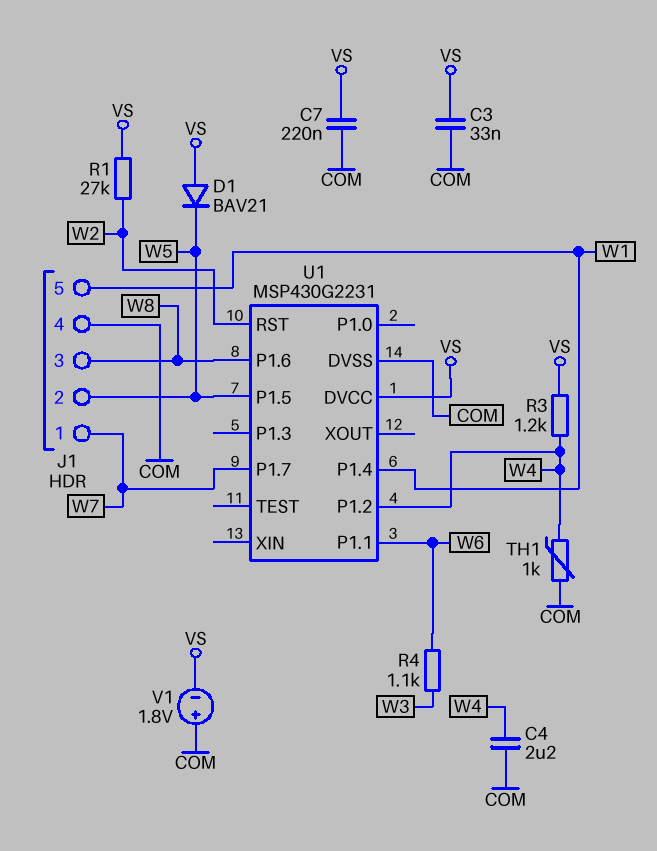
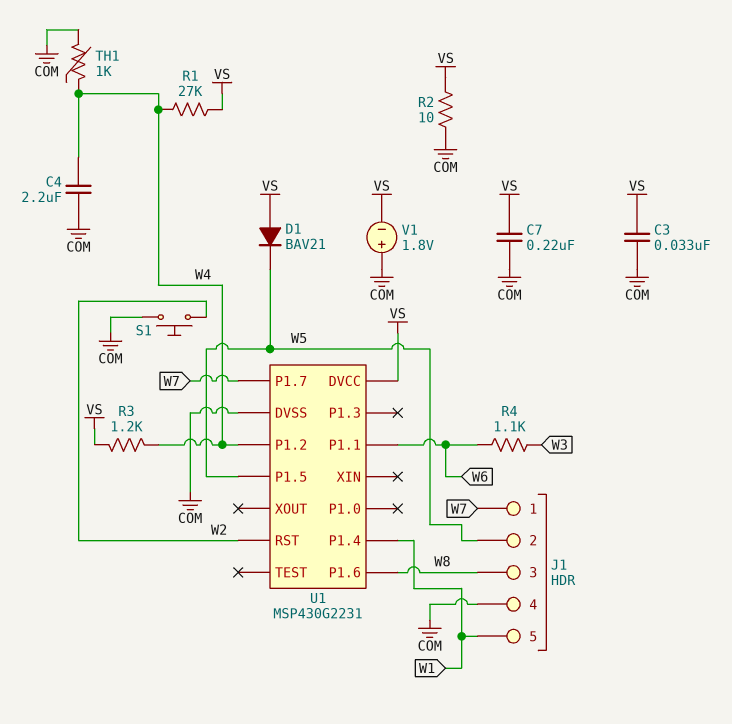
R1: 27k (VS, W2) -> 27k (VS, W4)
R2: none -> 10 (COM, VS)
S1: none -> button (COM, W2)

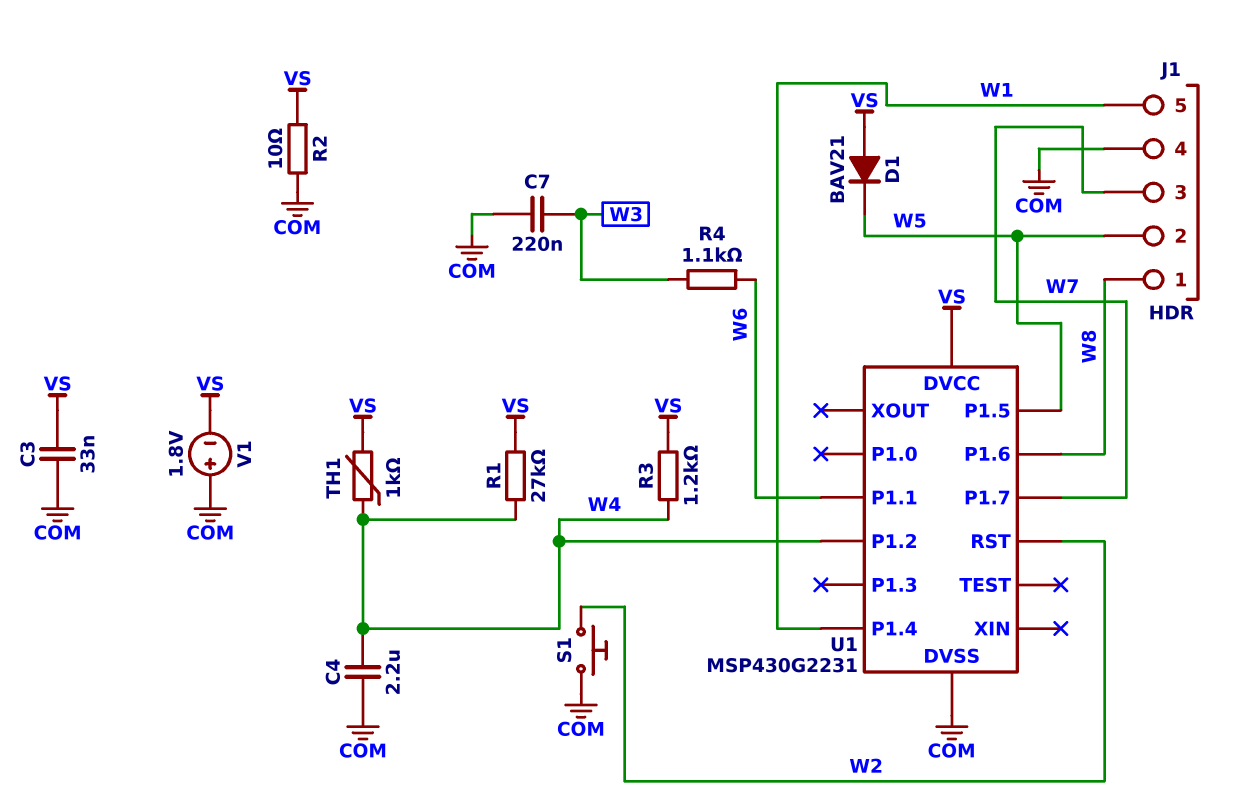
C7: 220nF (COM, VS) -> 220nF (COM, W3)
J1 pin 1: W7 -> W8
J1 pin 3: W8 -> W7
TH1: 1k (COM, W4) -> 1k (VS, W4)

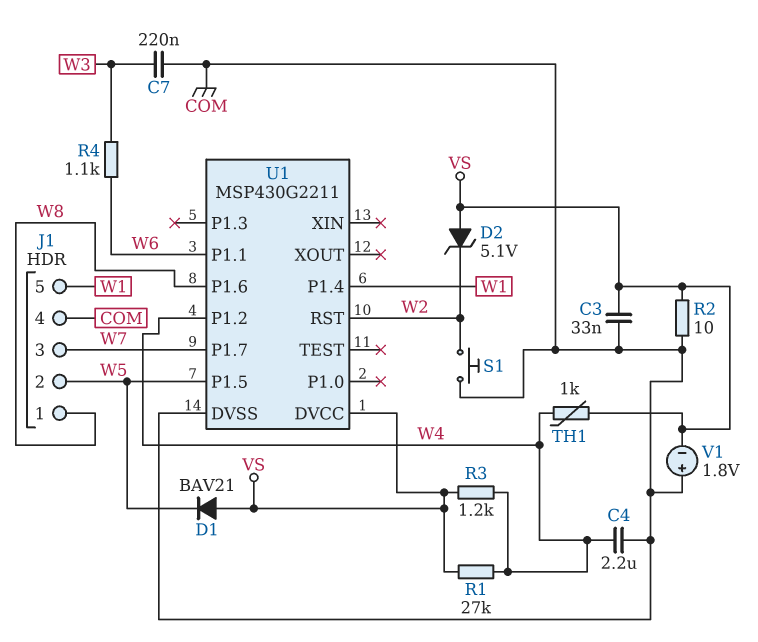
D2: none -> zener 5.1V (A VS, K W2)
U1: MSP430G2231 -> MSP430G2211

